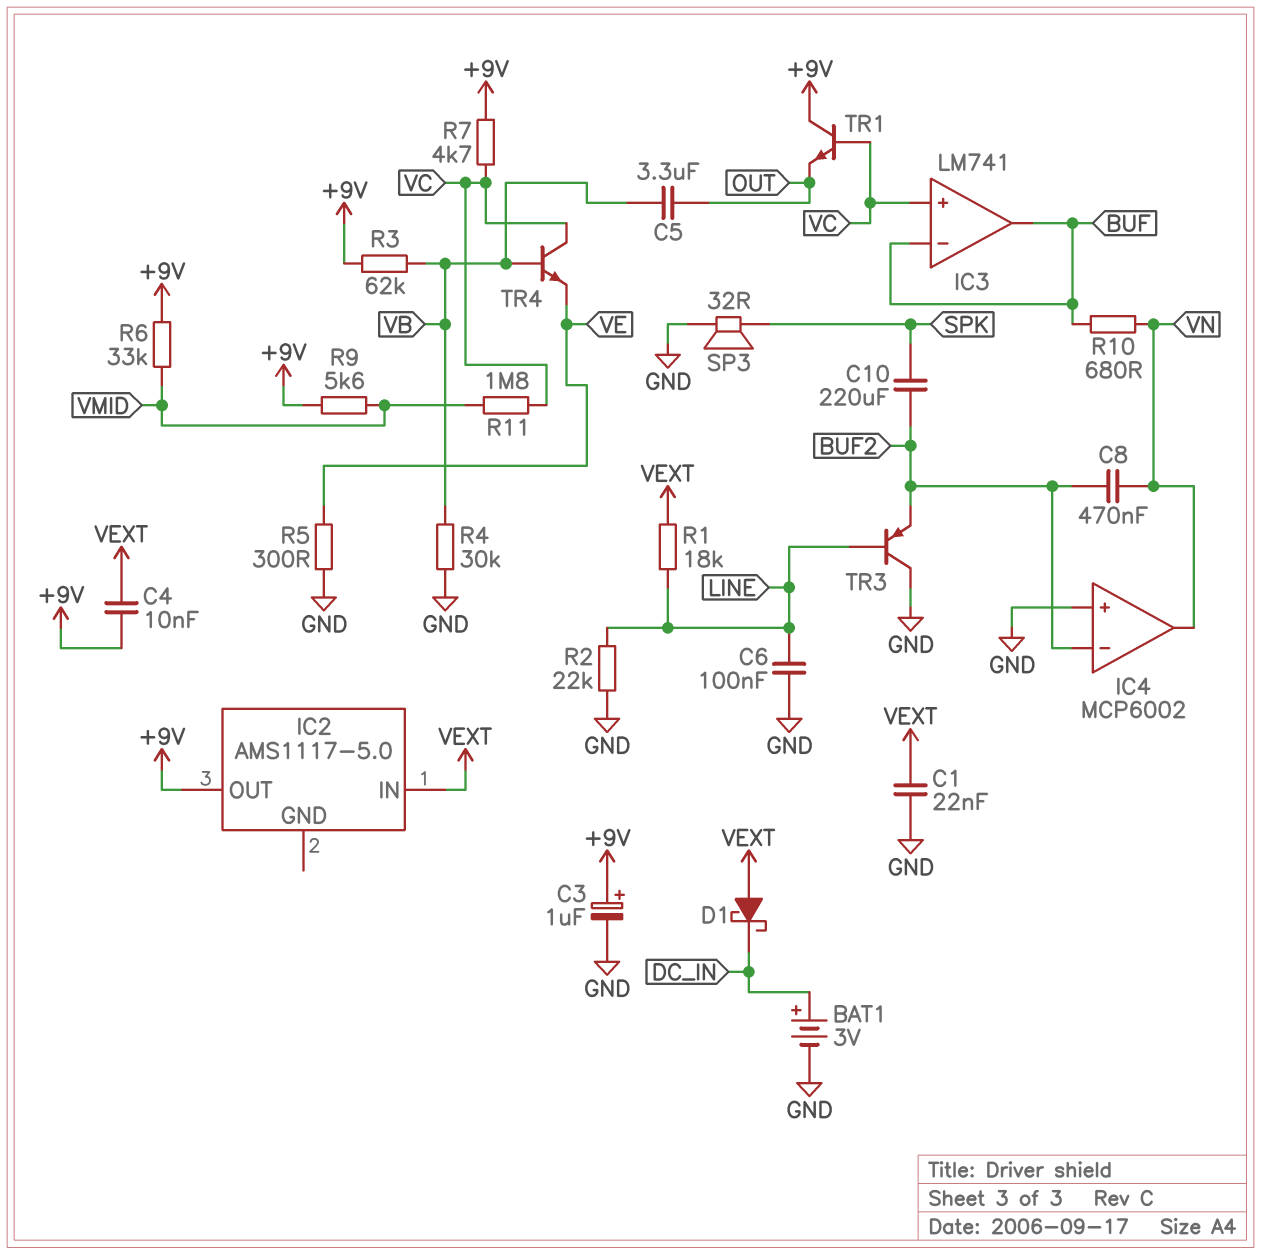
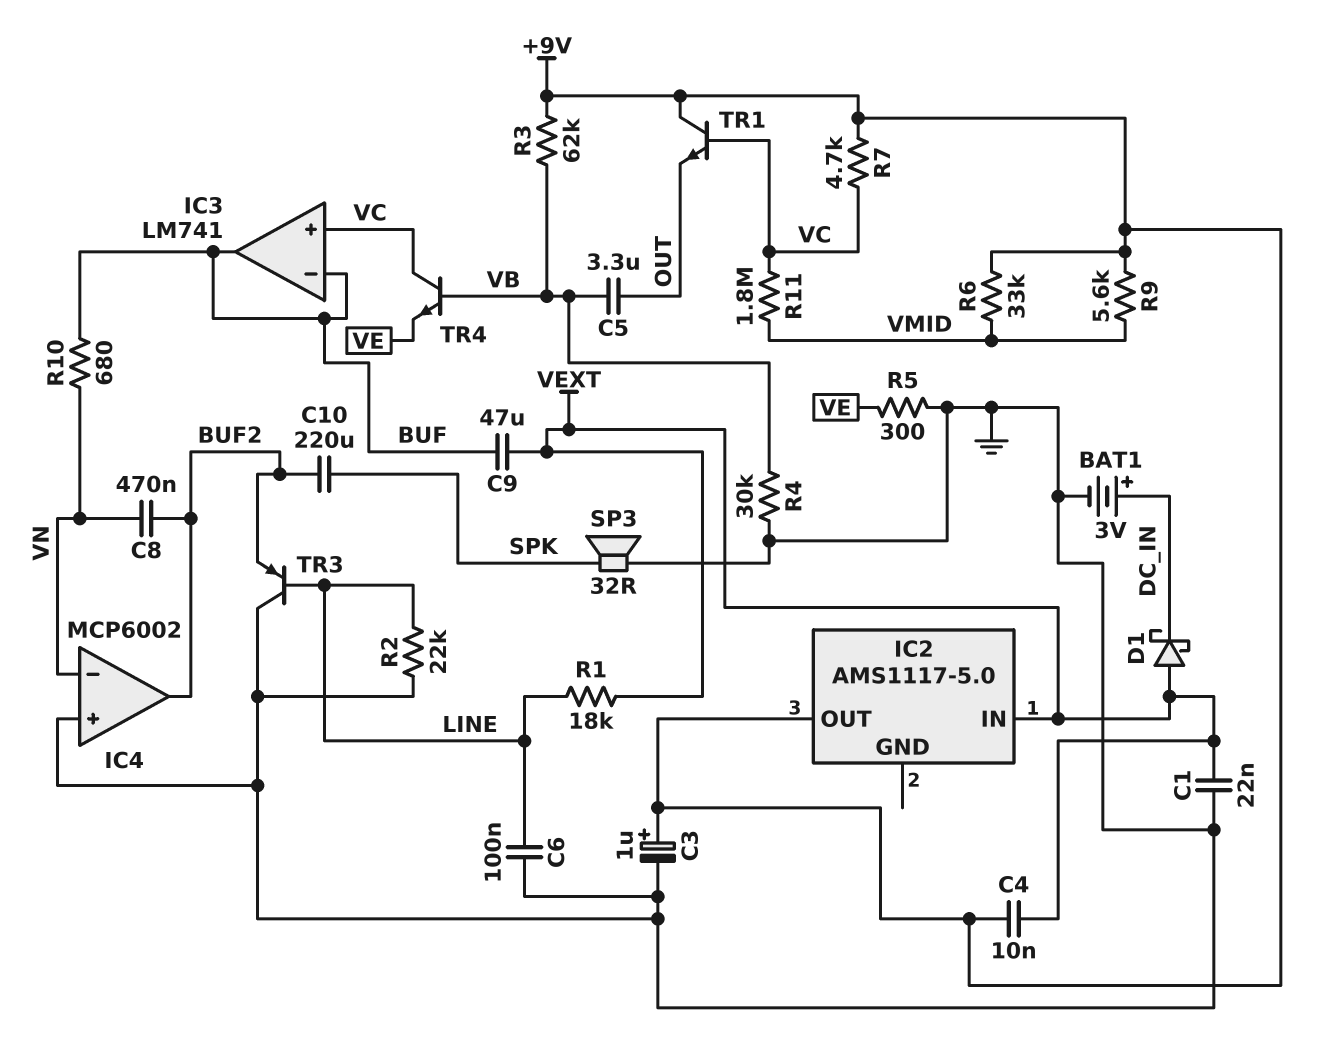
C9: none -> 47uF (BUF, VEXT)
IC4 pin in-: BUF2 -> VN
IC4 pin out: VN -> BUF2

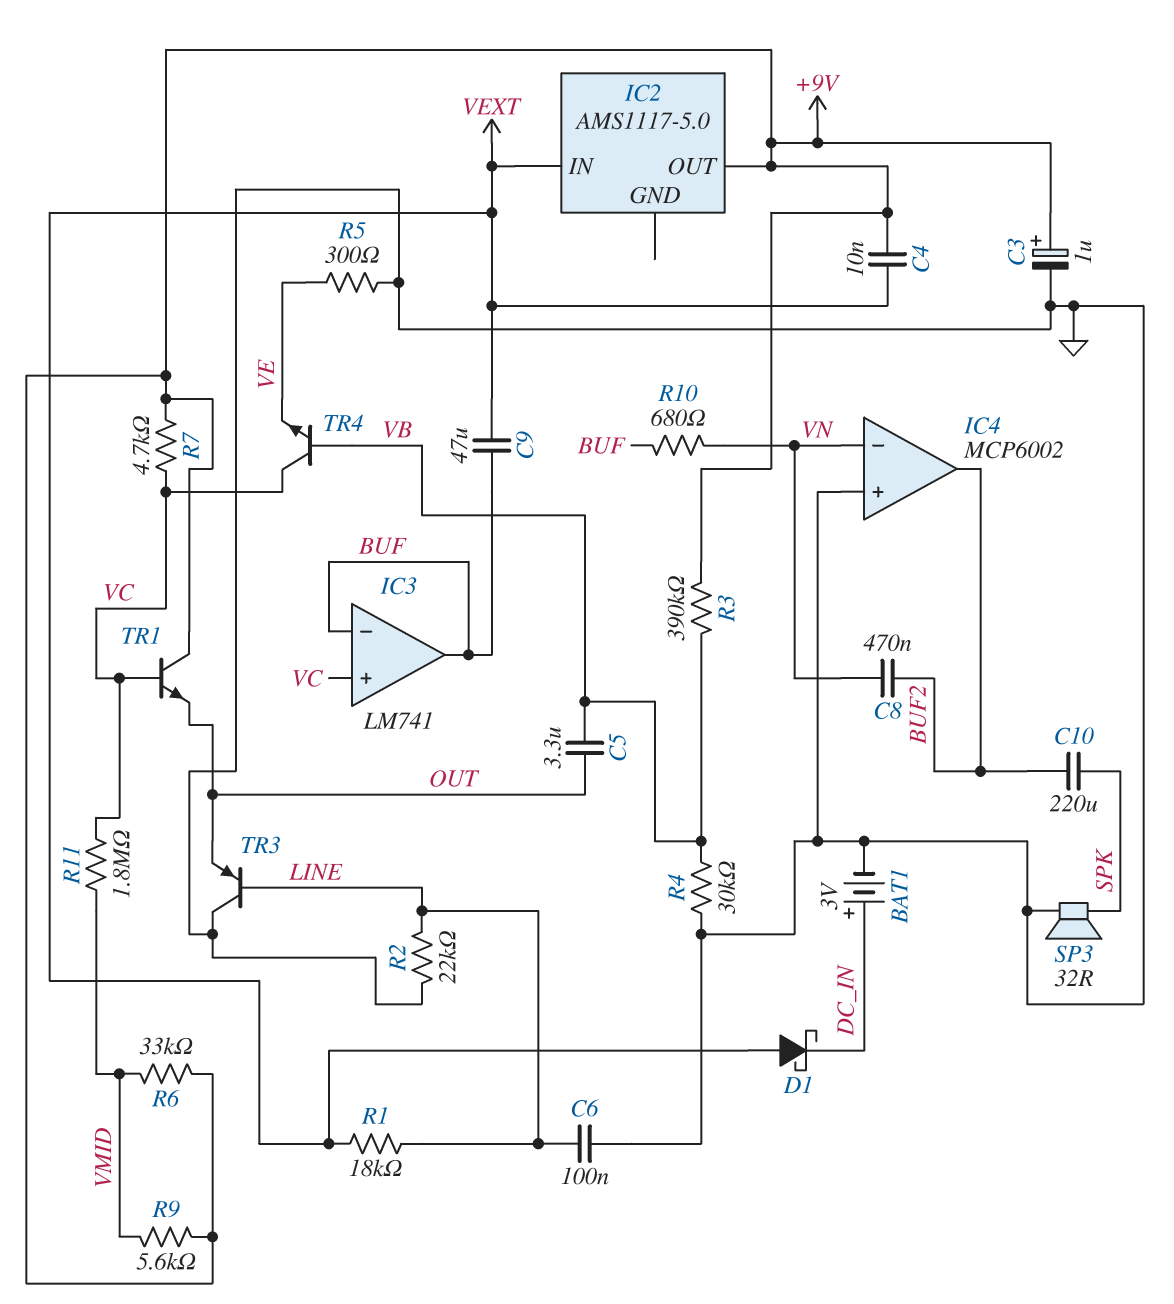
C1: 22nF (GND, VEXT) -> none
R3: 62k (+9V, VB) -> 390k (+9V, VB)
TR3: PNP (B LINE, C GND, E BUF2) -> PNP (B LINE, C GND, E OUT)

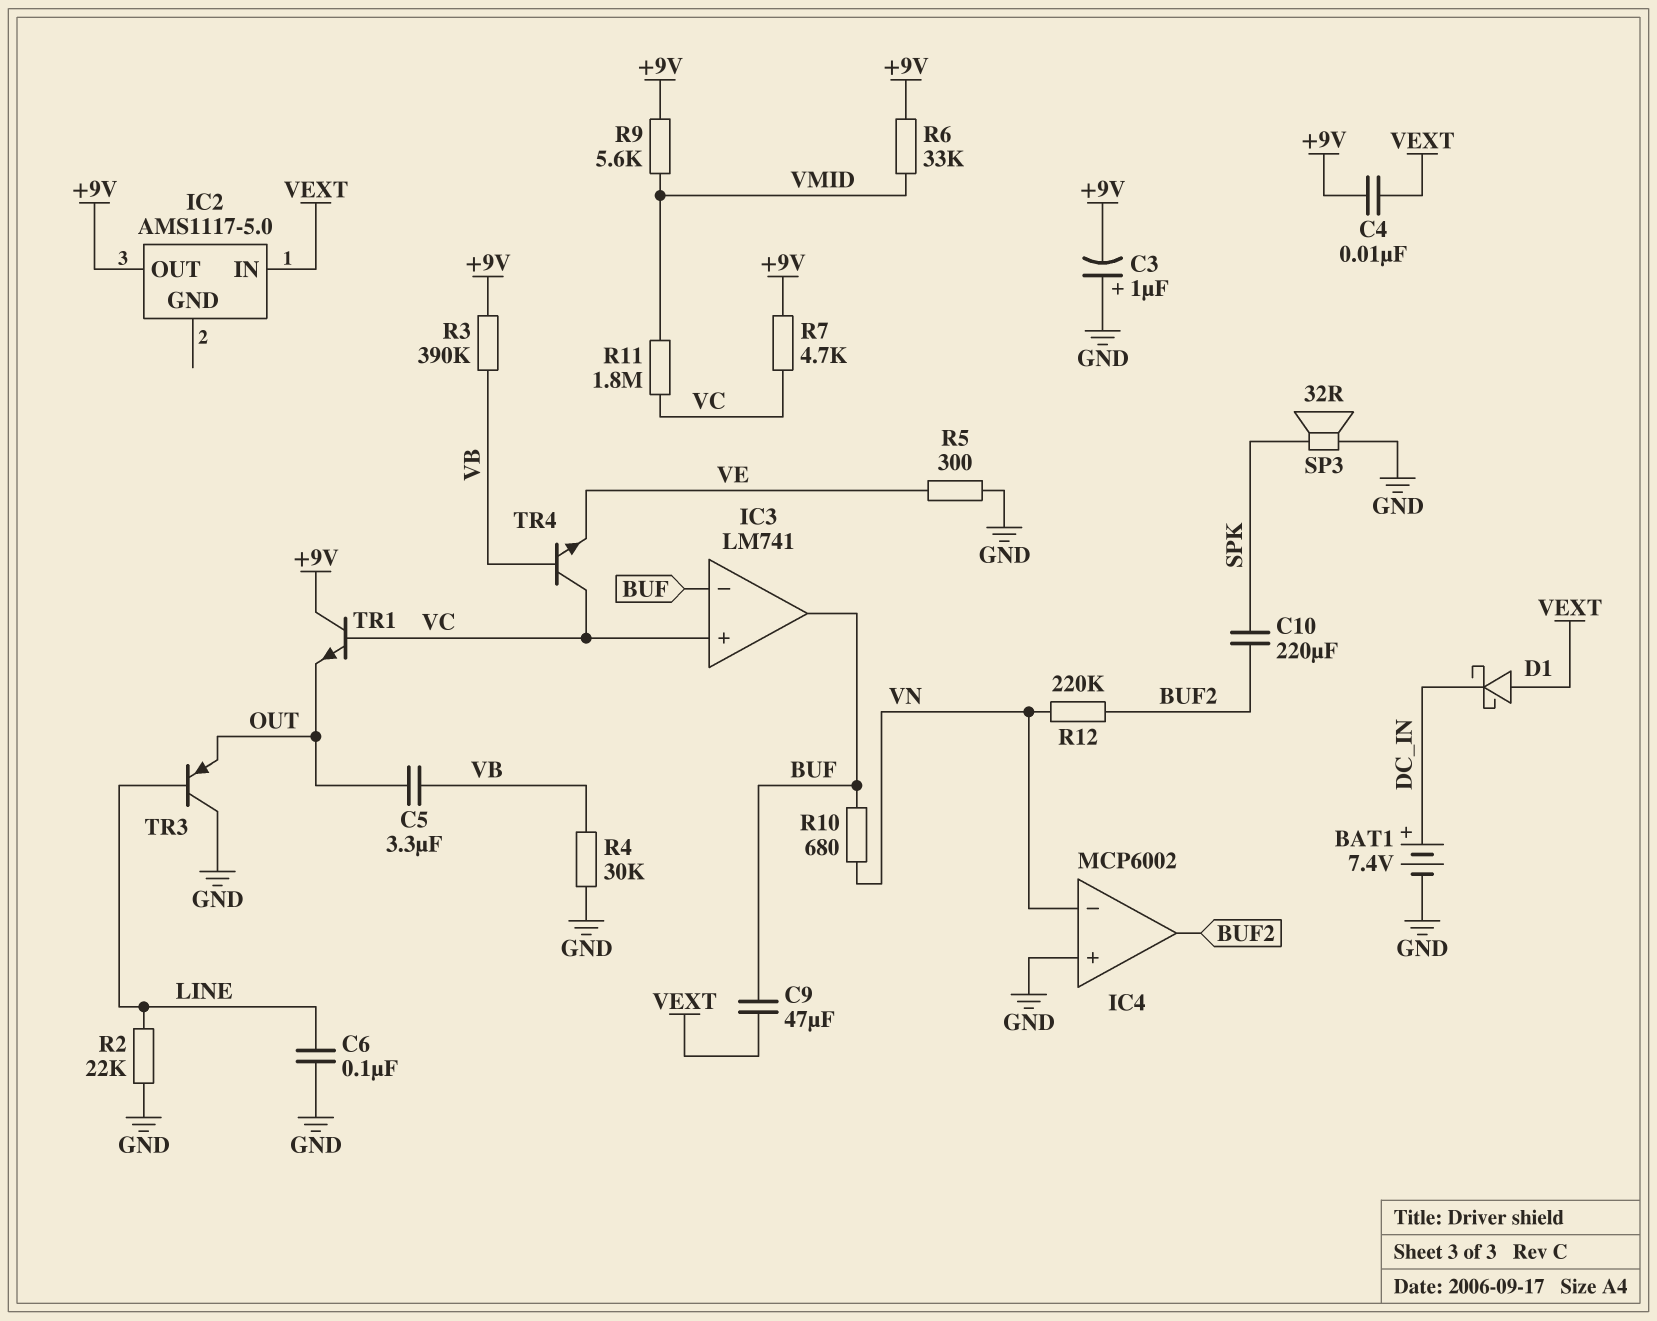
BAT1: 3V (plus DC_IN, minus GND) -> 7.4V (plus DC_IN, minus GND)
C3: 1uF (plus +9V, minus GND) -> 1uF (plus GND, minus +9V)
C8: 470nF (BUF2, VN) -> none
R1: 18k (LINE, VEXT) -> none
R12: none -> 220k (BUF2, VN)

